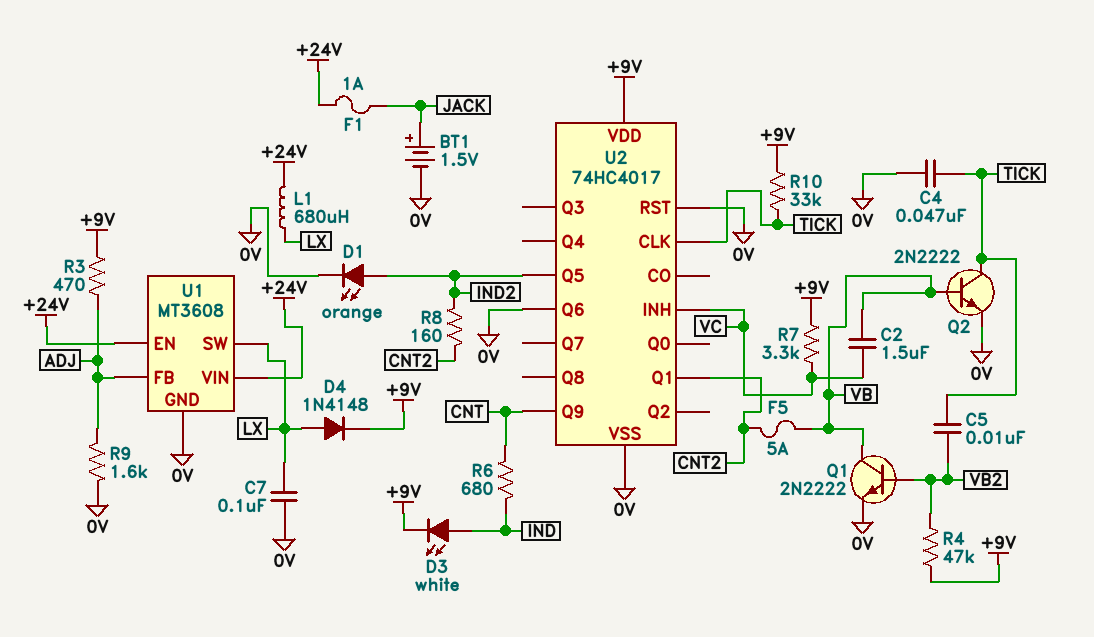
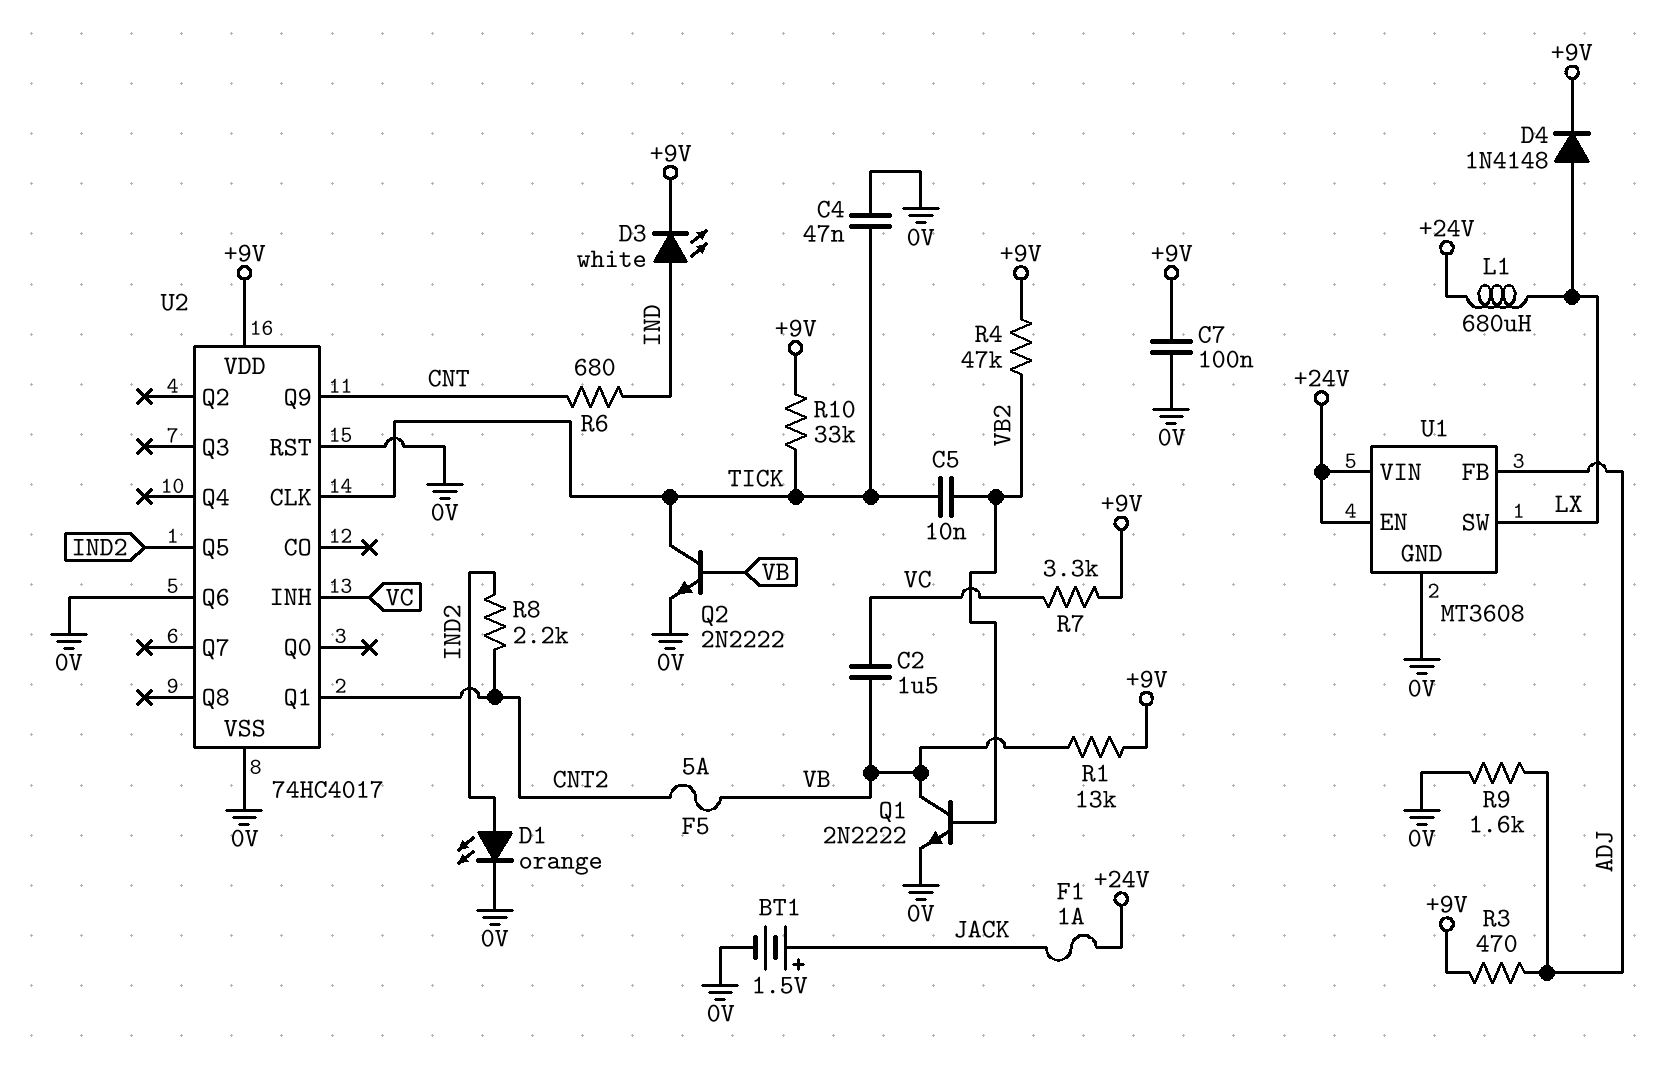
C7: 100nF (0V, LX) -> 100nF (+9V, 0V)
R1: none -> 13k (+9V, VB)
R8: 160 (CNT2, IND2) -> 2.2k (CNT2, IND2)

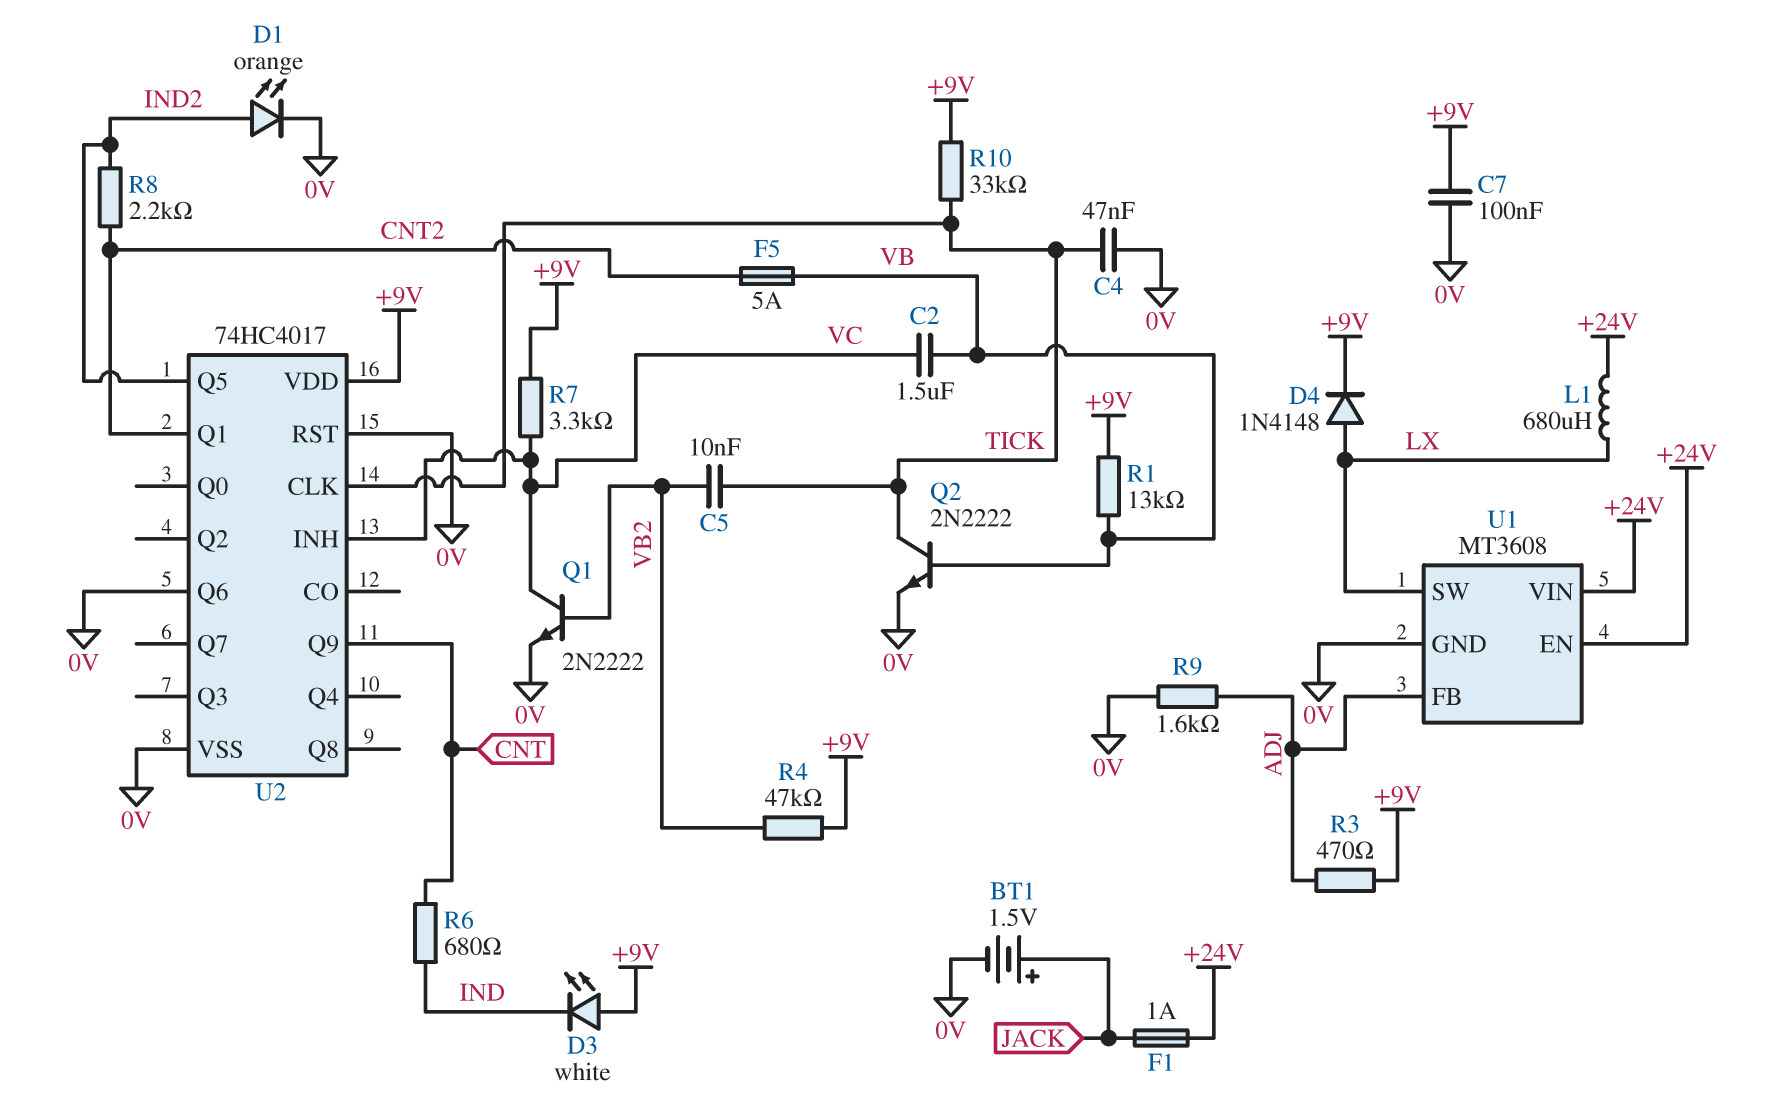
D3: LED white (A IND, K +9V) -> LED white (A +9V, K IND)
Q1: NPN 2N2222 (B VB2, C VB, E 0V) -> NPN 2N2222 (B VB2, C VC, E 0V)

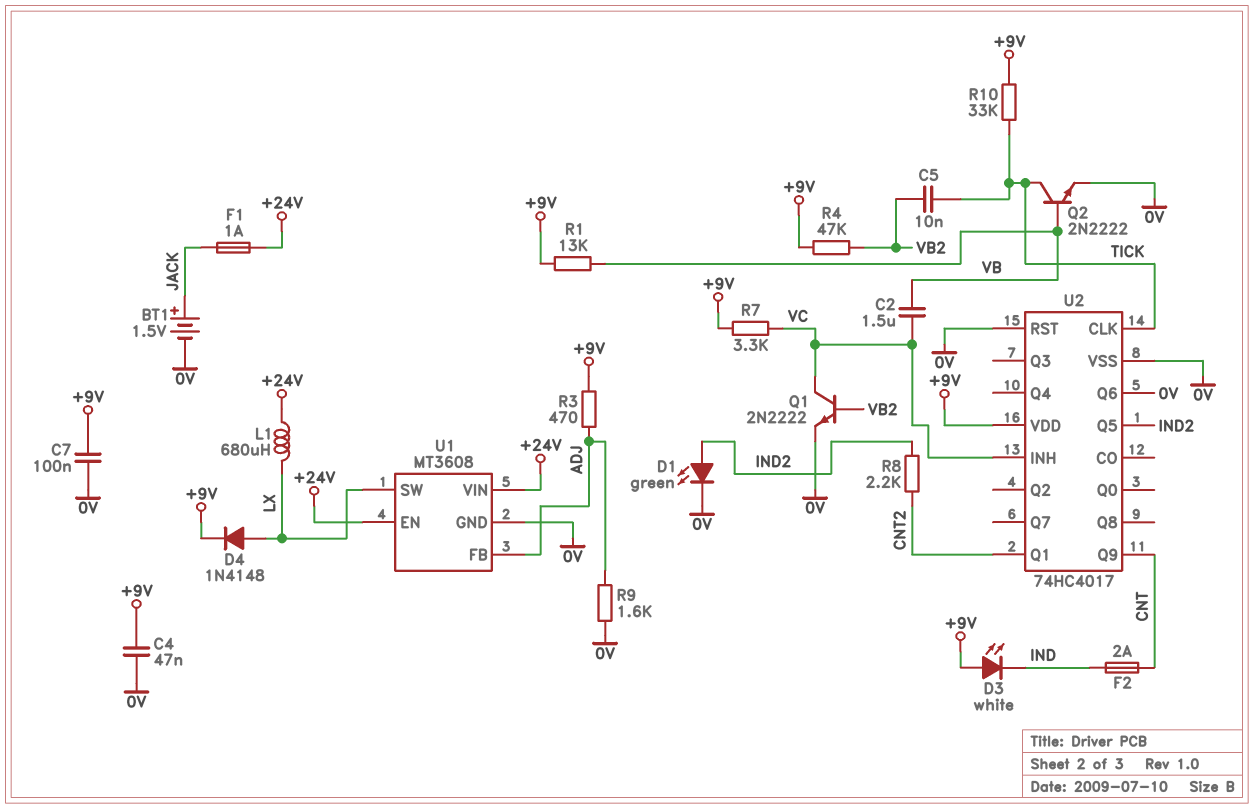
C4: 47nF (0V, TICK) -> 47nF (+9V, 0V)
D1: LED orange (A IND2, K 0V) -> LED green (A IND2, K 0V)
F2: none -> 2A (CNT, IND)
F5: 5A (CNT2, VB) -> none
R6: 680 (CNT, IND) -> none

